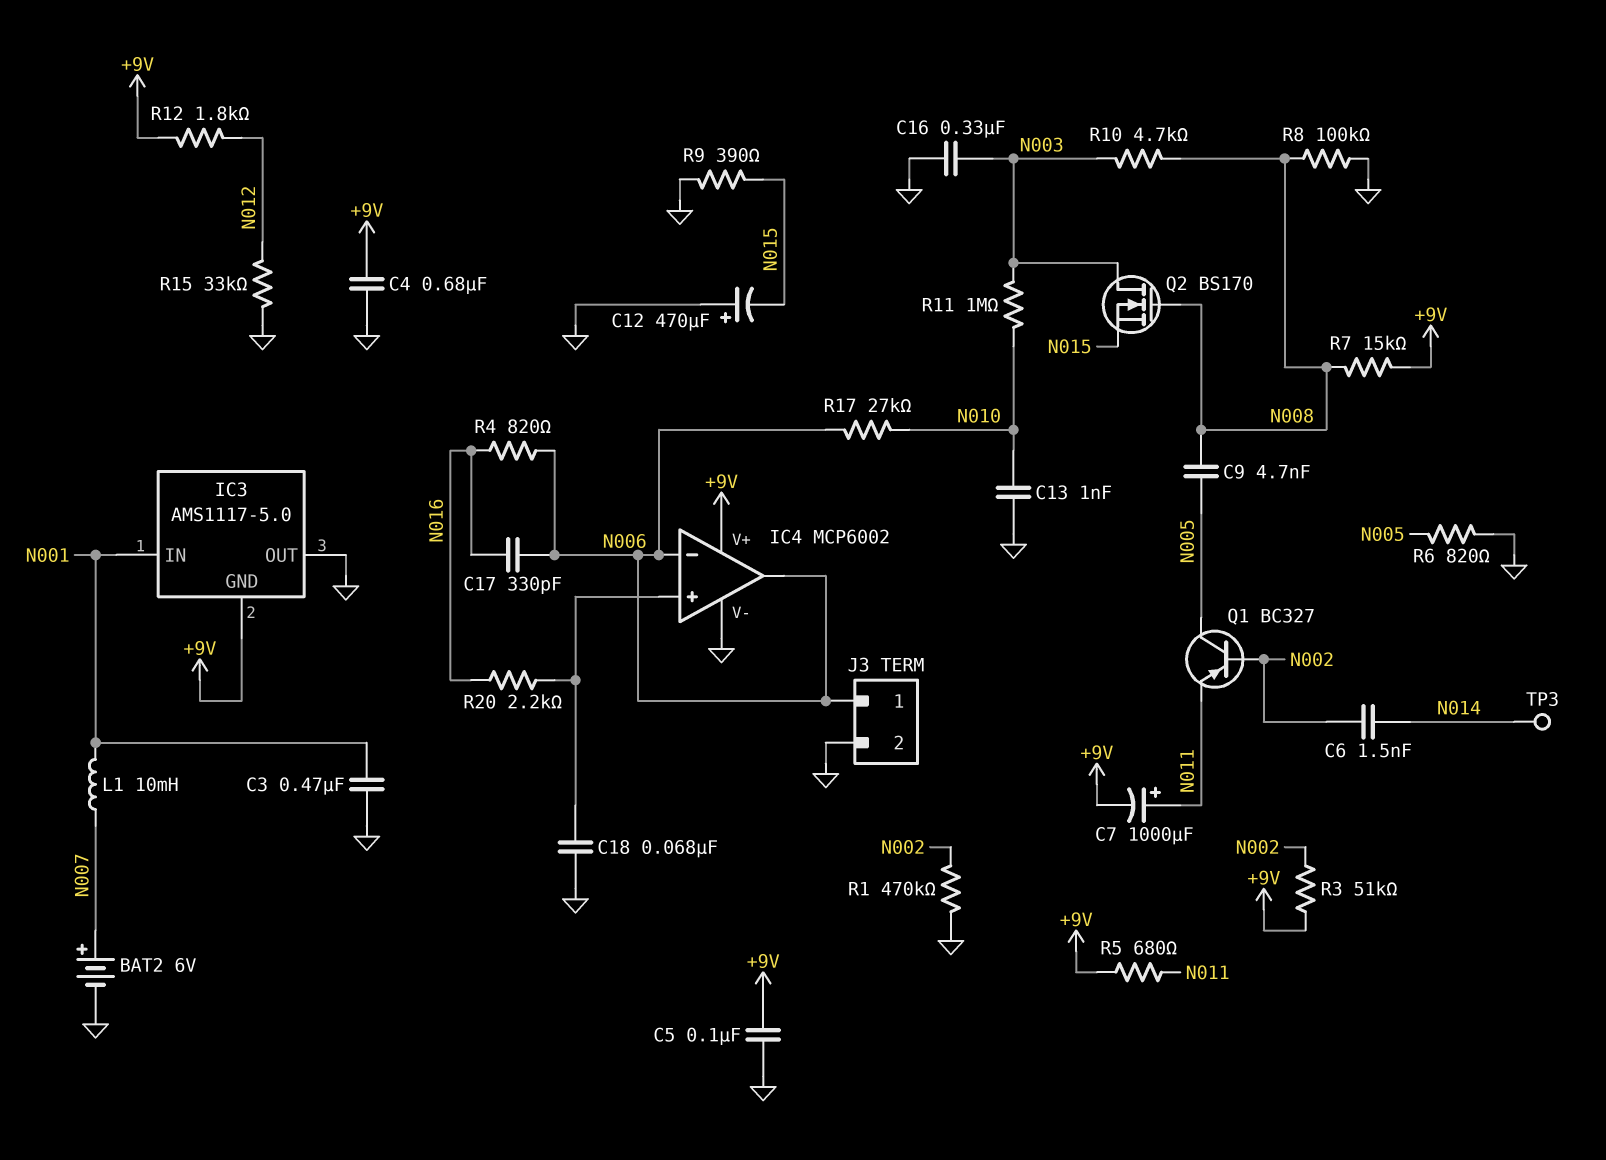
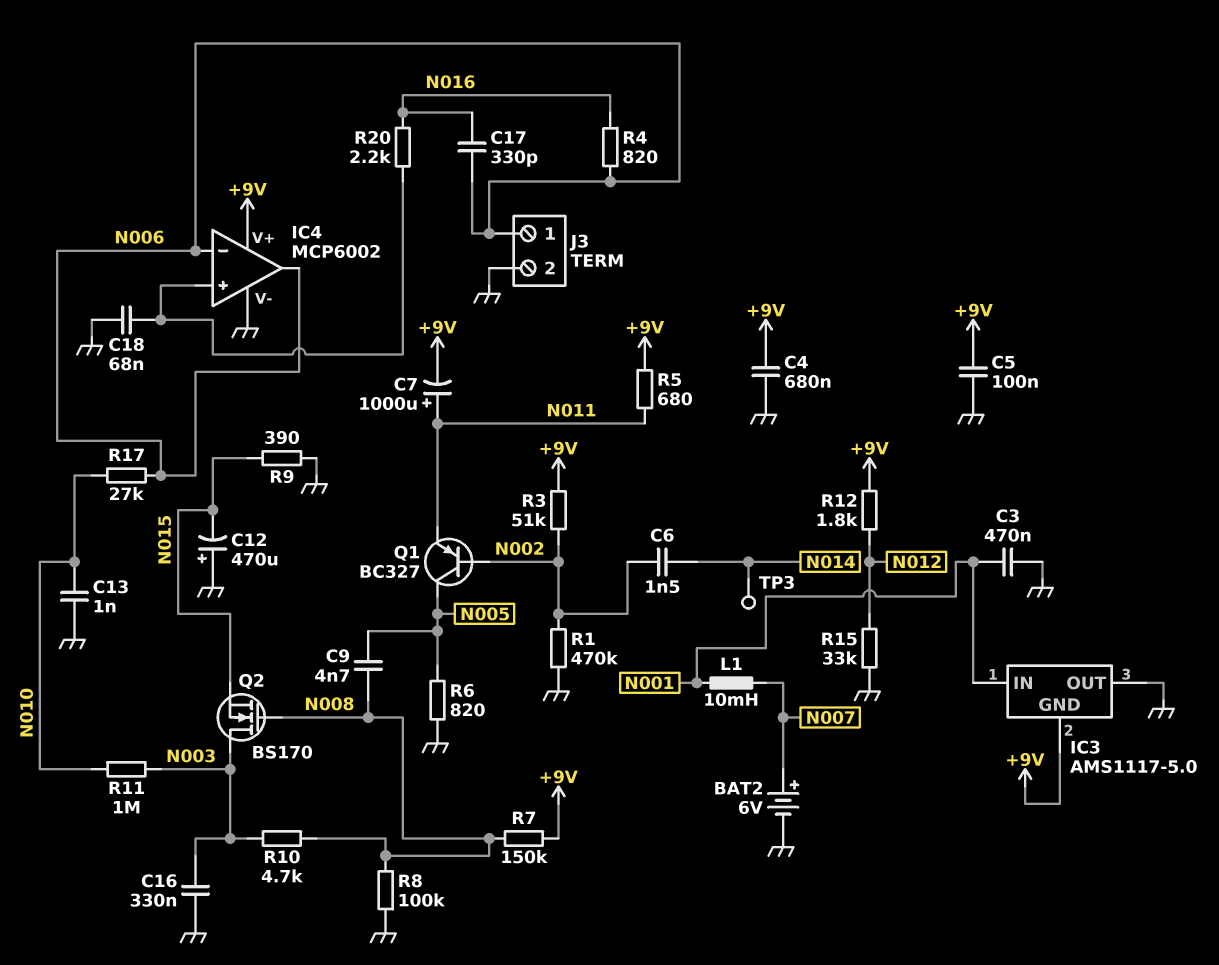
R7: 15k (+9V, N008) -> 150k (+9V, N008)

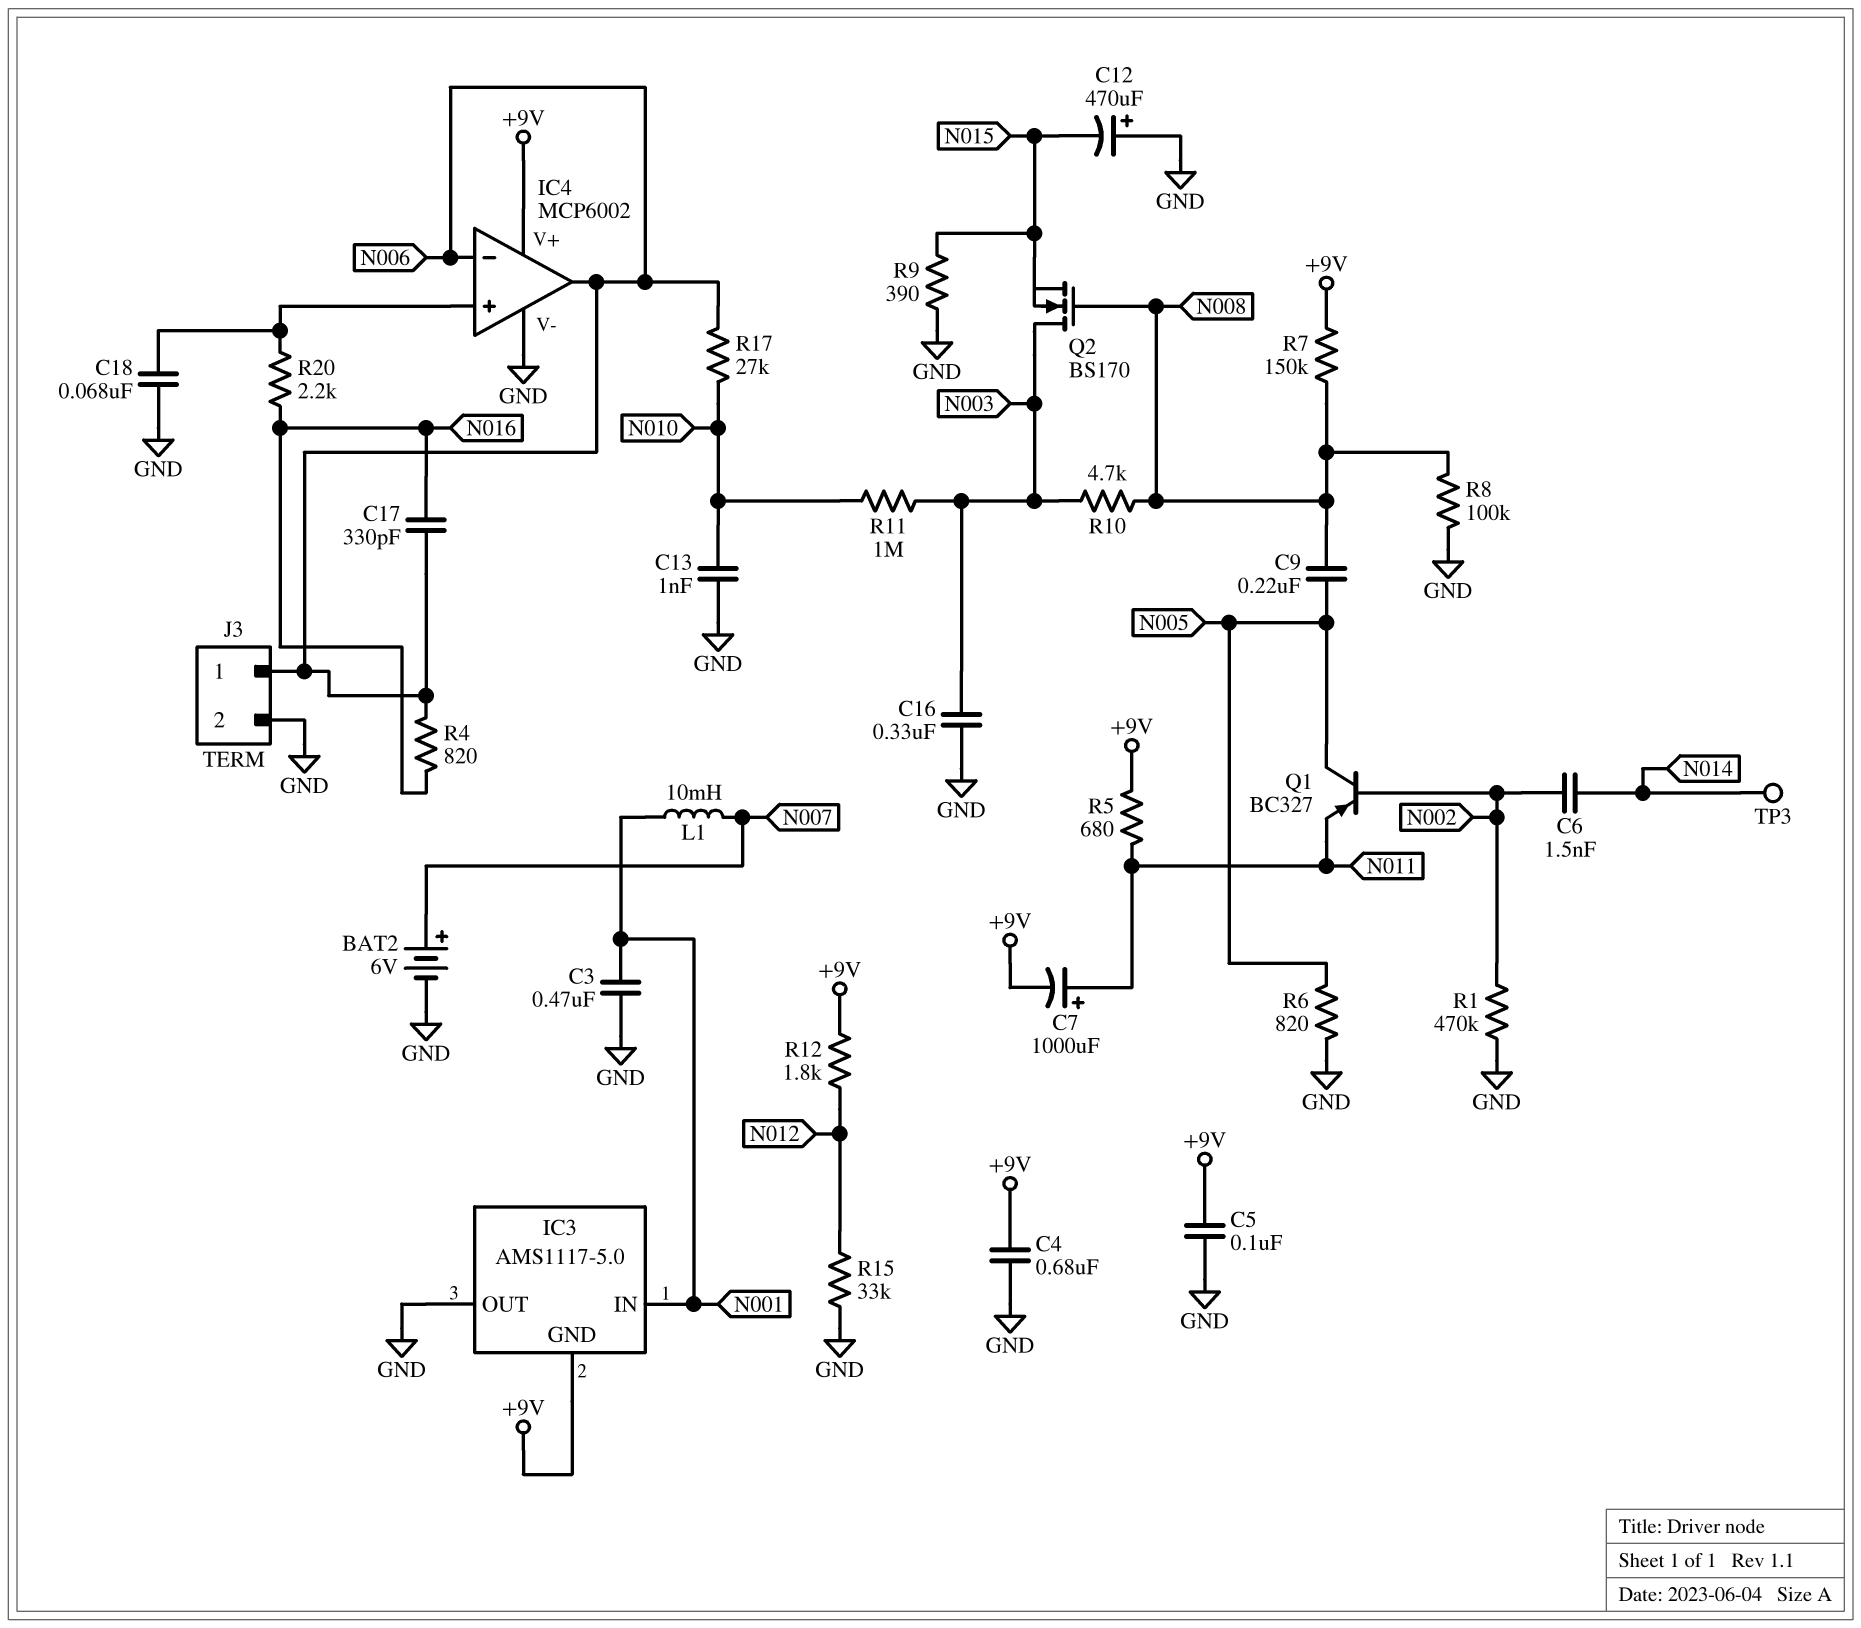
C9: 4.7nF (N005, N008) -> 220nF (N005, N008)
R3: 51k (+9V, N002) -> none

